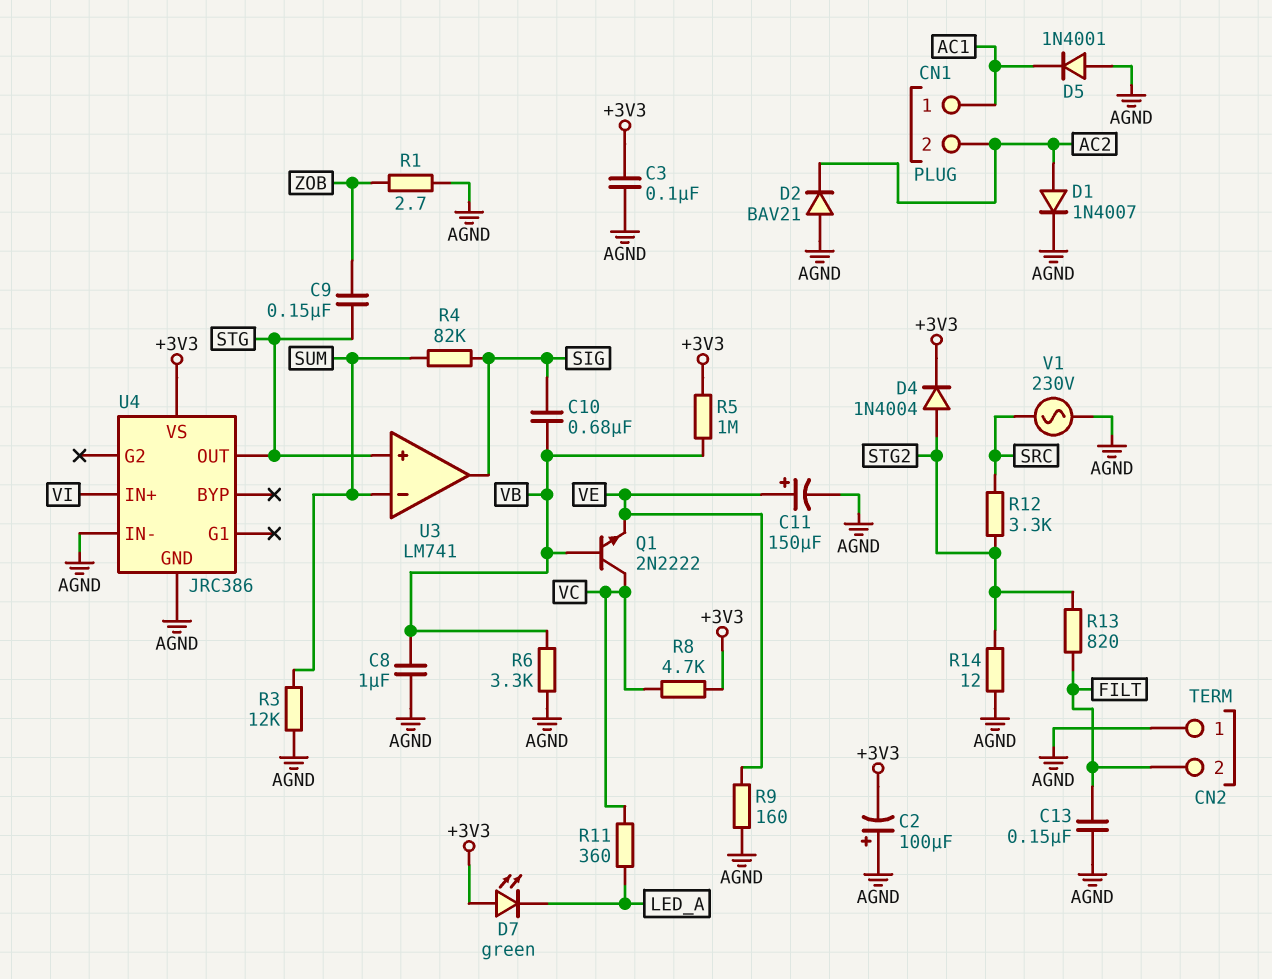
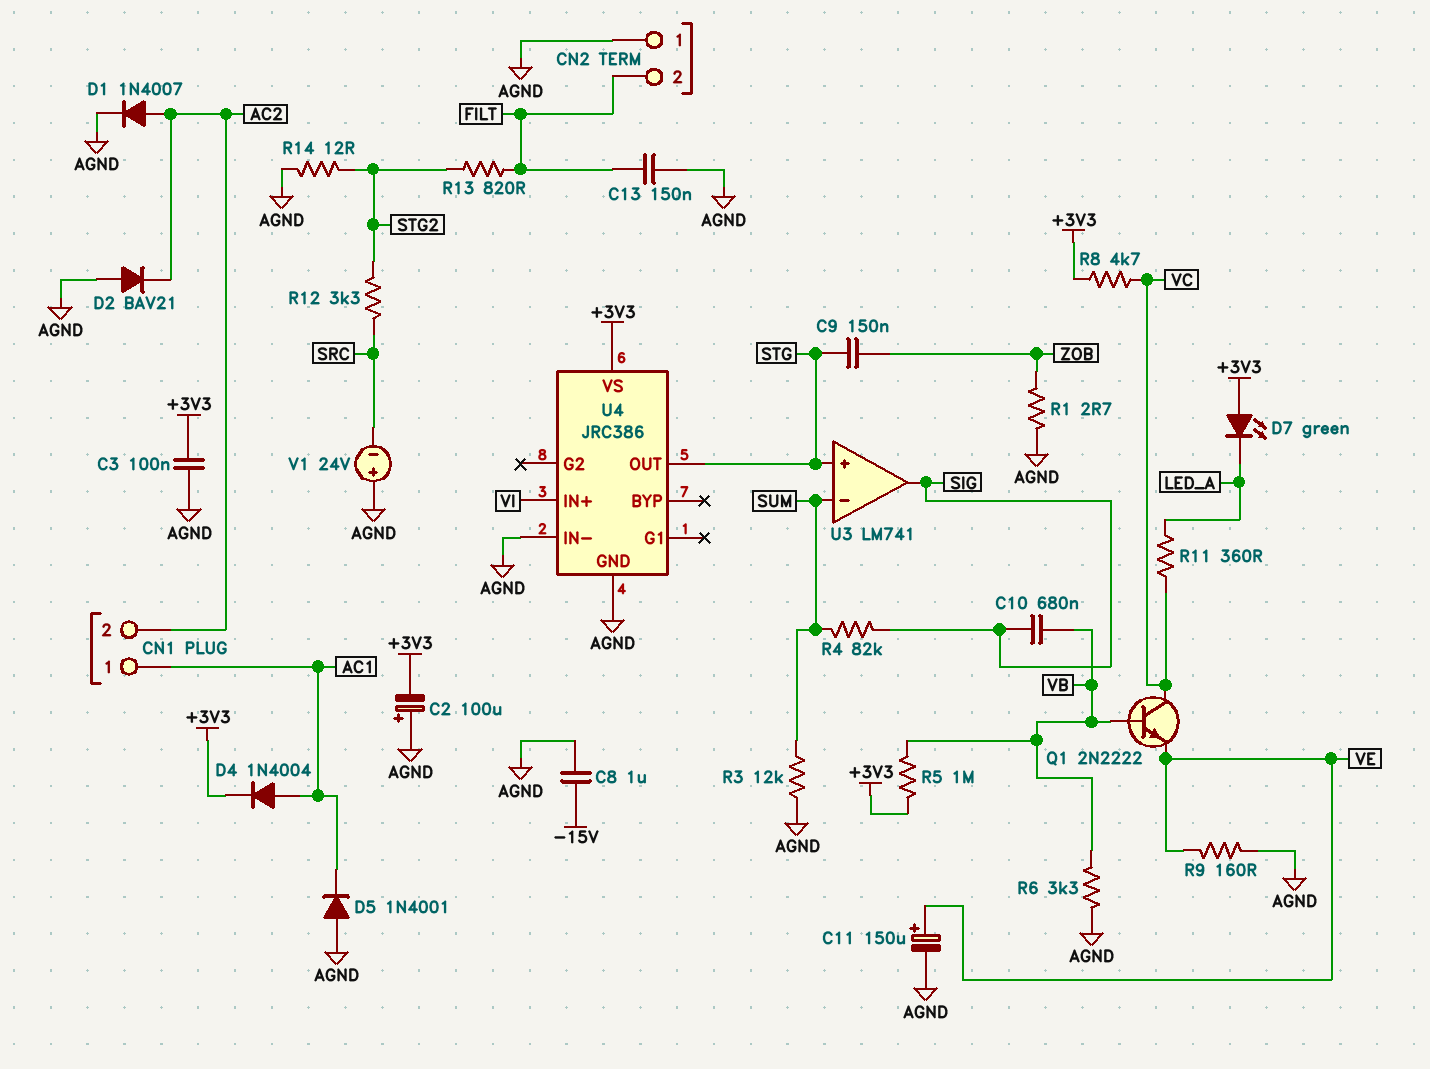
C8: 1uF (AGND, VB) -> 1uF (-15V, AGND)
D4: diode 1N4004 (A STG2, K +3V3) -> diode 1N4004 (A AC1, K +3V3)
V1: AC 230V (AGND, SRC) -> 24V (plus AGND, minus SRC)

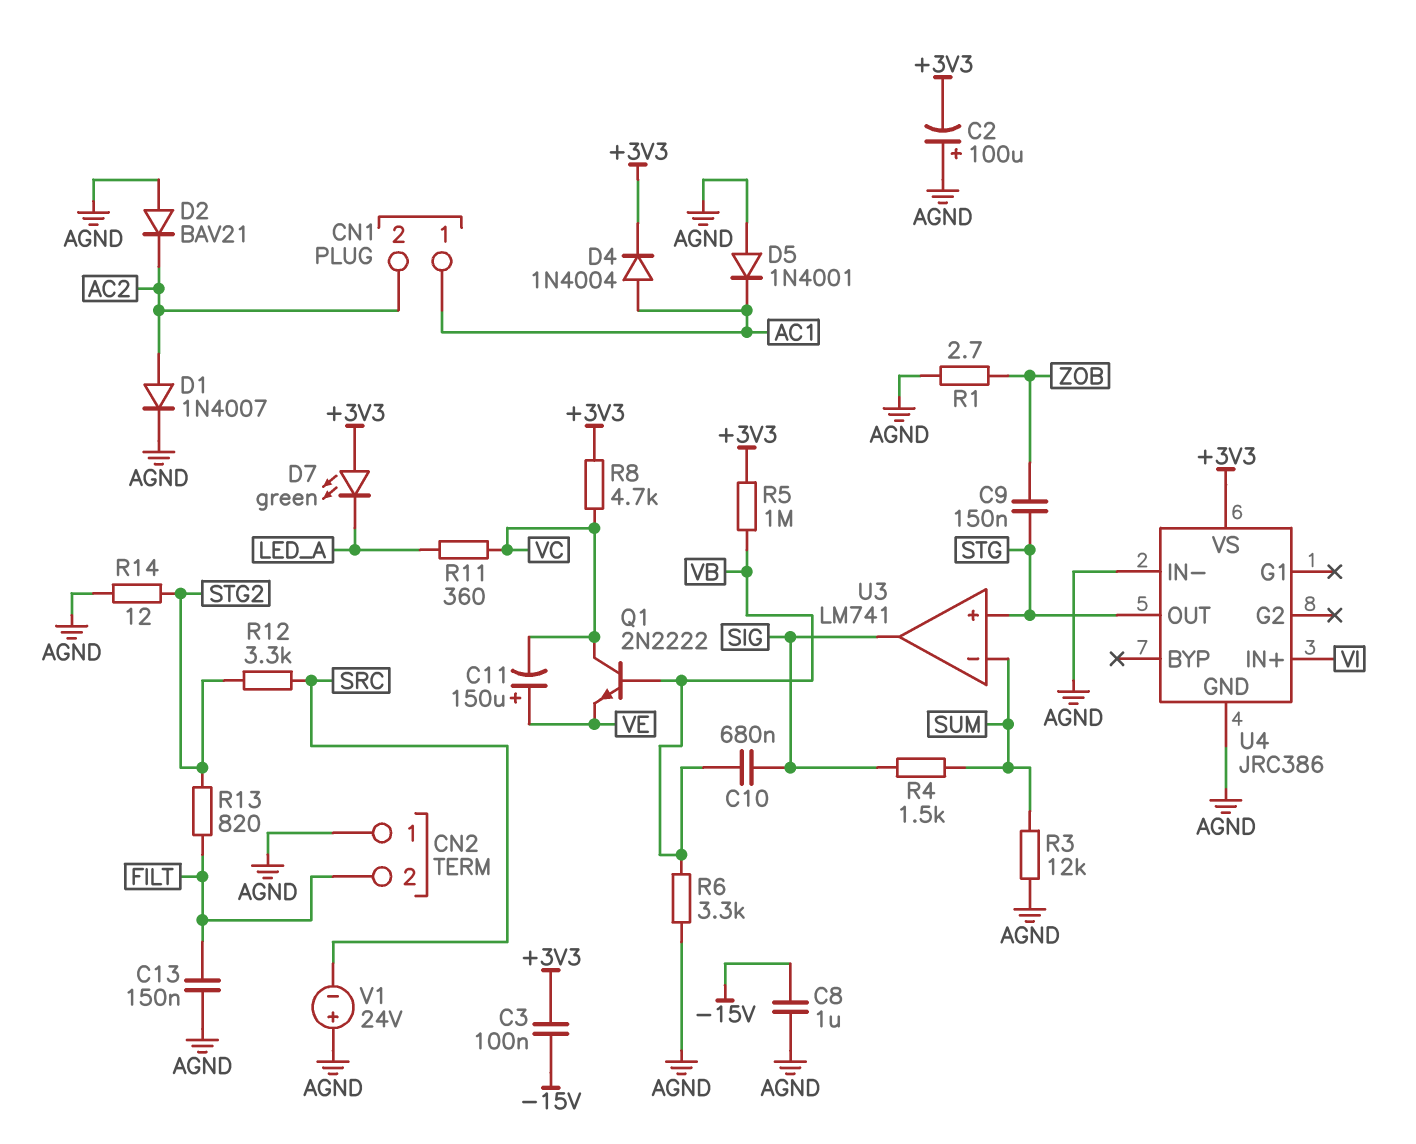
C3: 100nF (+3V3, AGND) -> 100nF (+3V3, -15V)
C11: 150uF (plus VE, minus AGND) -> 150uF (plus VE, minus VC)
R4: 82k (SIG, SUM) -> 1.5k (SIG, SUM)
R9: 160 (AGND, VE) -> none

